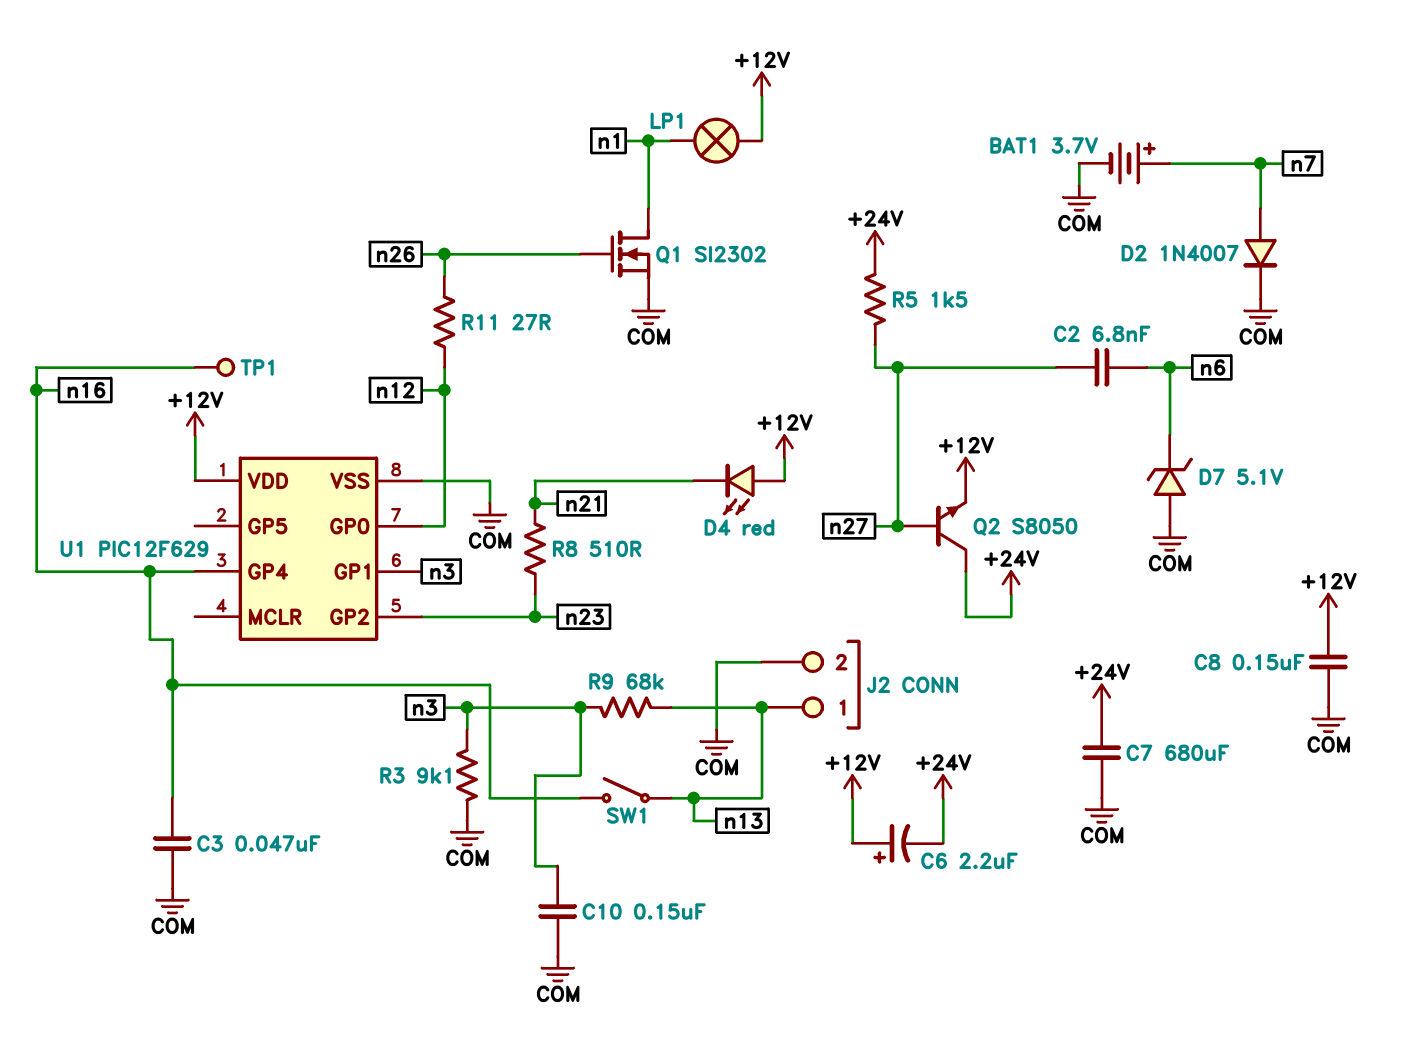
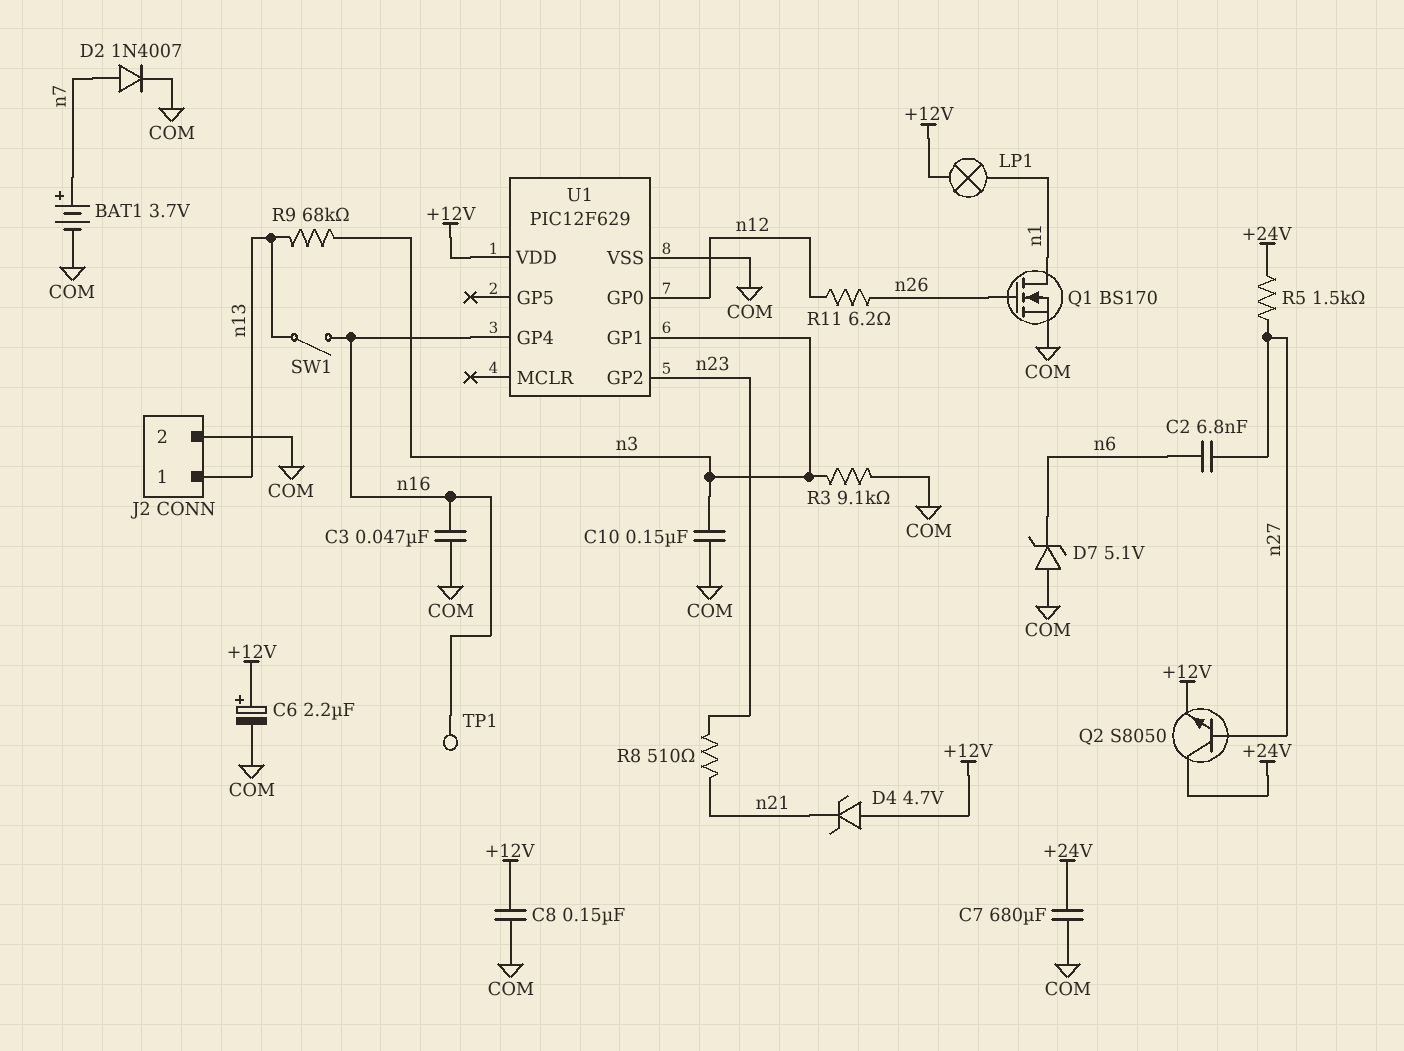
C6: 2.2uF (plus +12V, minus +24V) -> 2.2uF (plus +12V, minus COM)
D4: LED red (A +12V, K n21) -> zener 4.7V (A +12V, K n21)
Q1: NMOS SI2302 (G n26, D n1, S COM) -> NMOS BS170 (G n26, D n1, S COM)
R11: 27 (n12, n26) -> 6.2 (n12, n26)

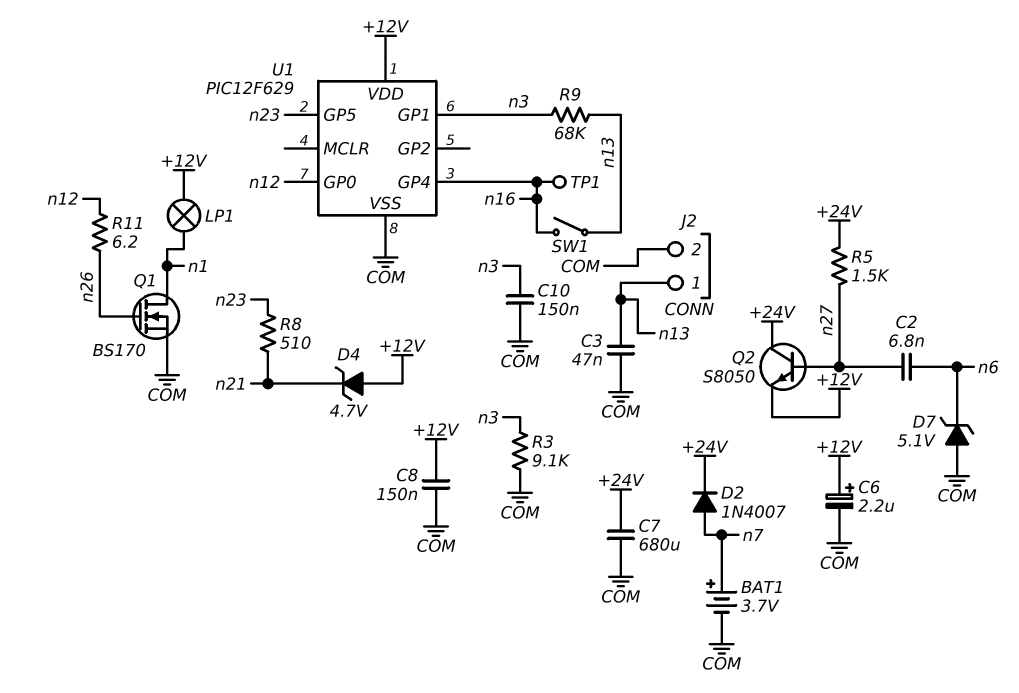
C3: 47nF (COM, n16) -> 47nF (COM, n13)
D2: diode 1N4007 (A n7, K COM) -> diode 1N4007 (A n7, K +24V)
U1 pin GP2: n23 -> none
U1 pin GP5: none -> n23

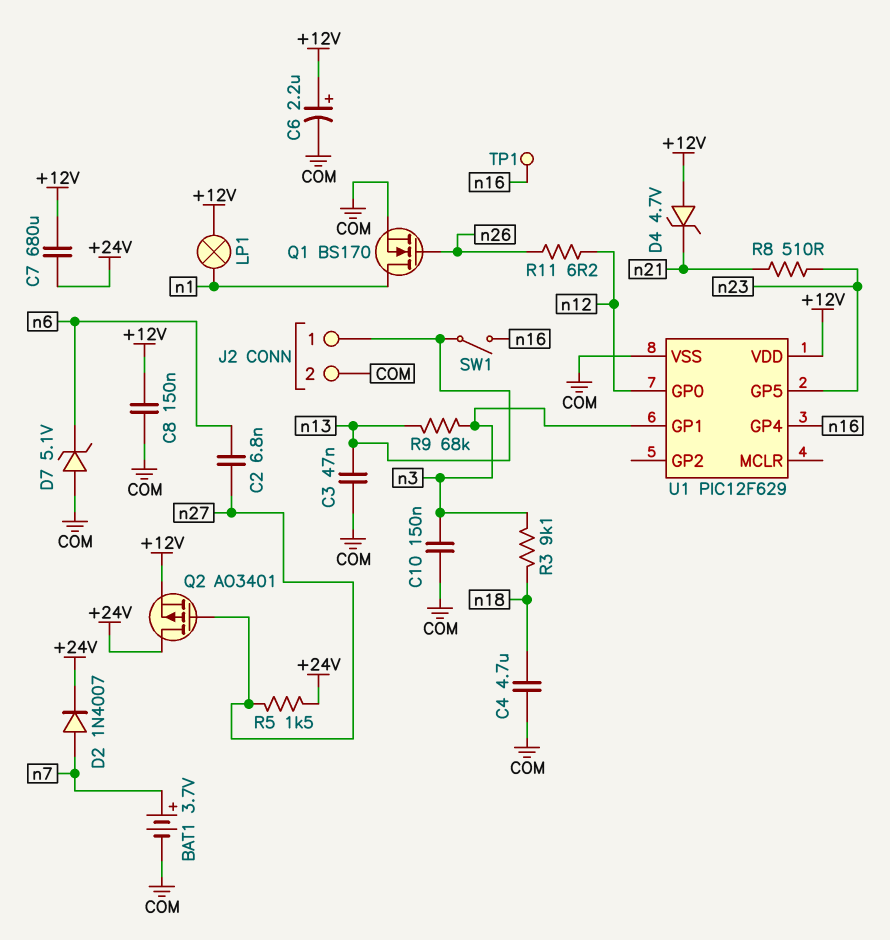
C4: none -> 4.7uF (COM, n18)
C7: 680uF (+24V, COM) -> 680uF (+12V, +24V)
Q2: NPN S8050 (B n27, C +24V, E +12V) -> PMOS AO3401 (G n27, D +24V, S +12V)
R3: 9.1k (COM, n3) -> 9.1k (n3, n18)

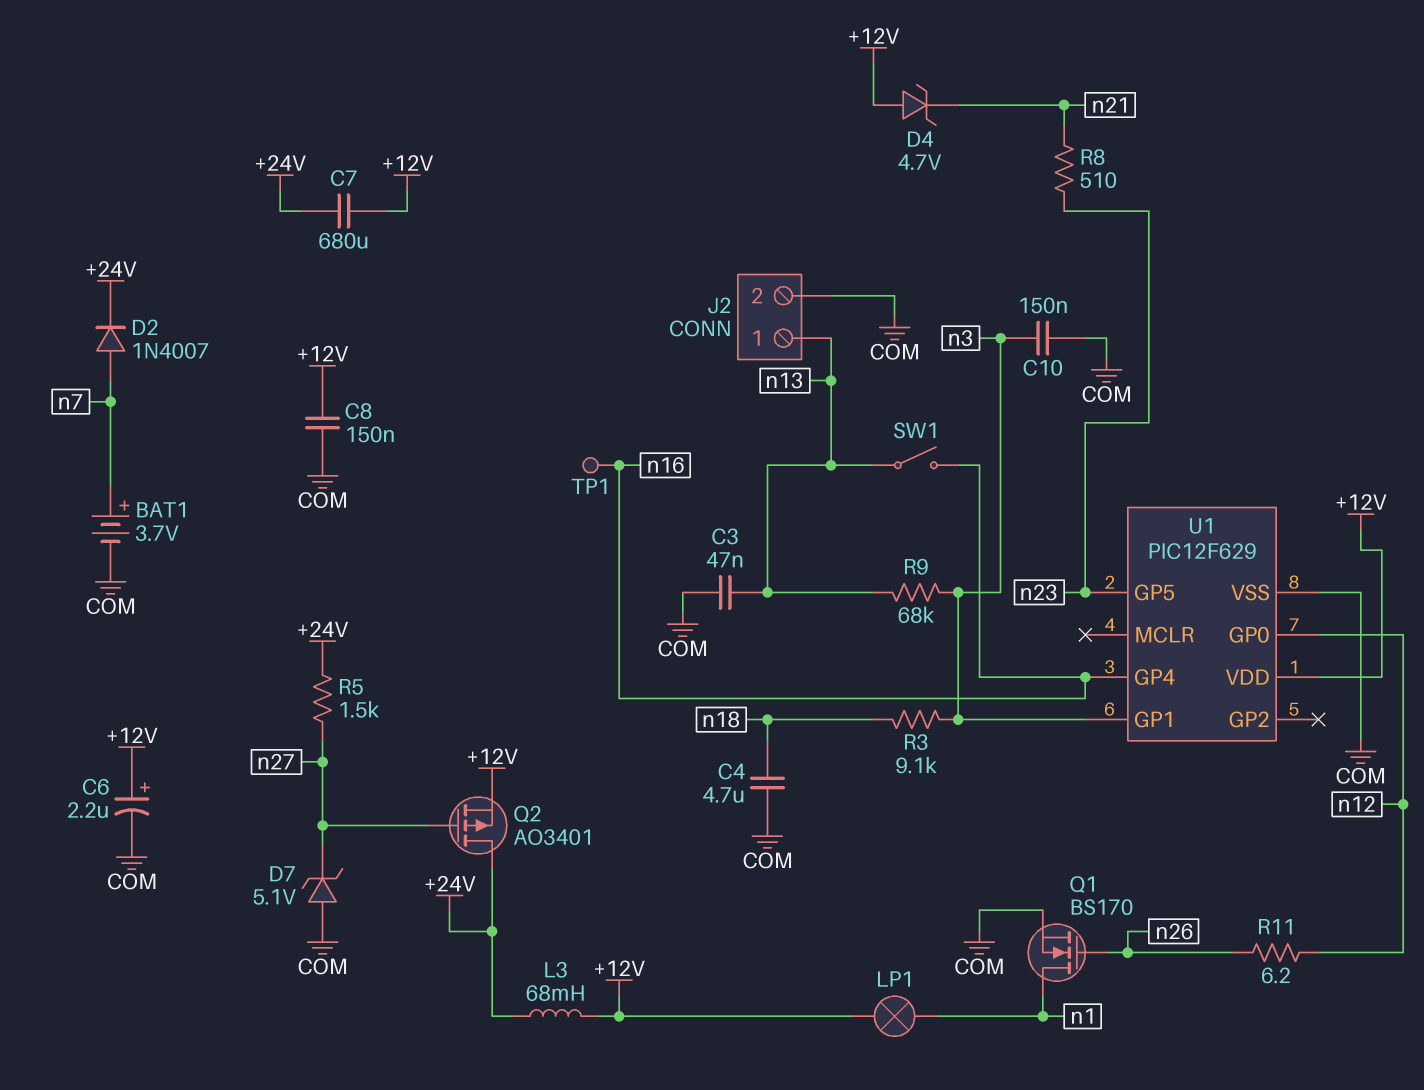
C2: 6.8nF (n6, n27) -> none
D7: zener 5.1V (A COM, K n6) -> zener 5.1V (A COM, K n27)
L3: none -> 68mH (+12V, +24V)

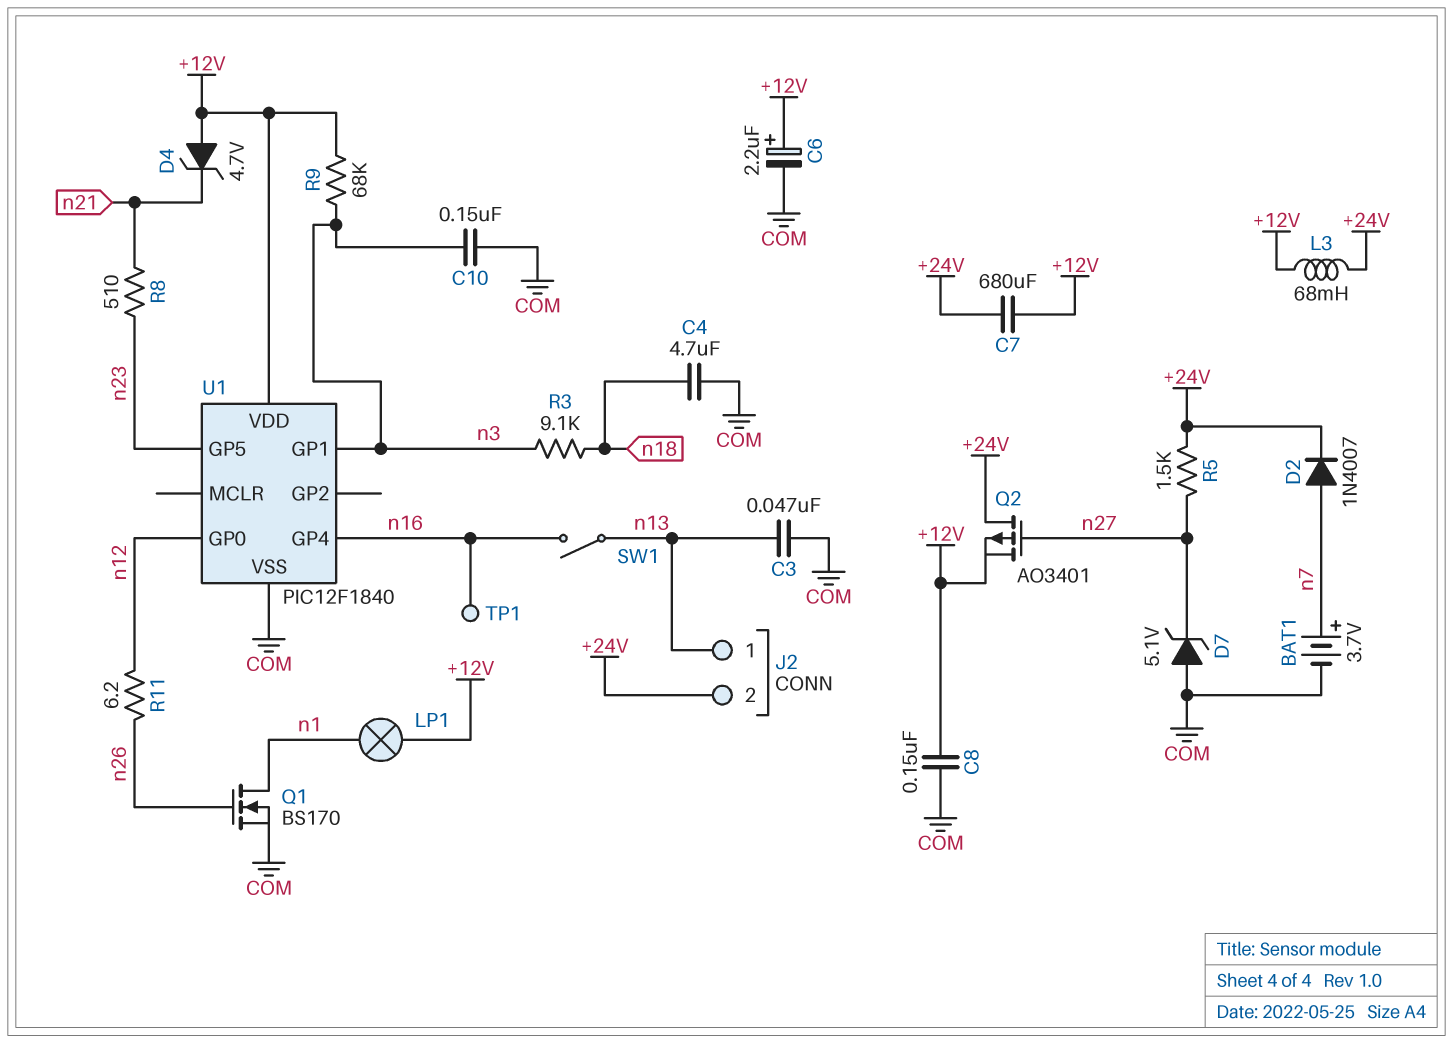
J2 pin 2: COM -> +24V
R9: 68k (n3, n13) -> 68k (+12V, n3)
U1: PIC12F629 -> PIC12F1840

